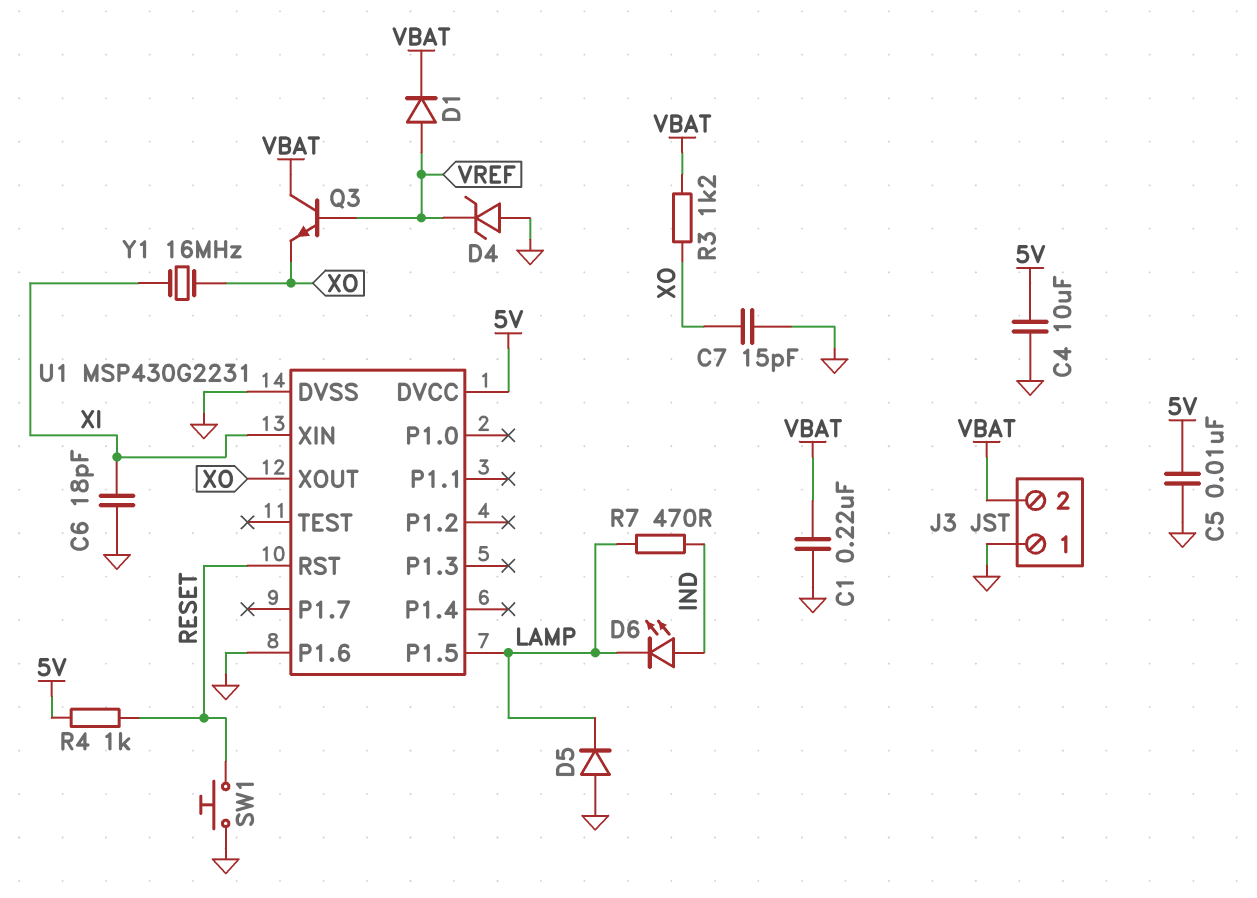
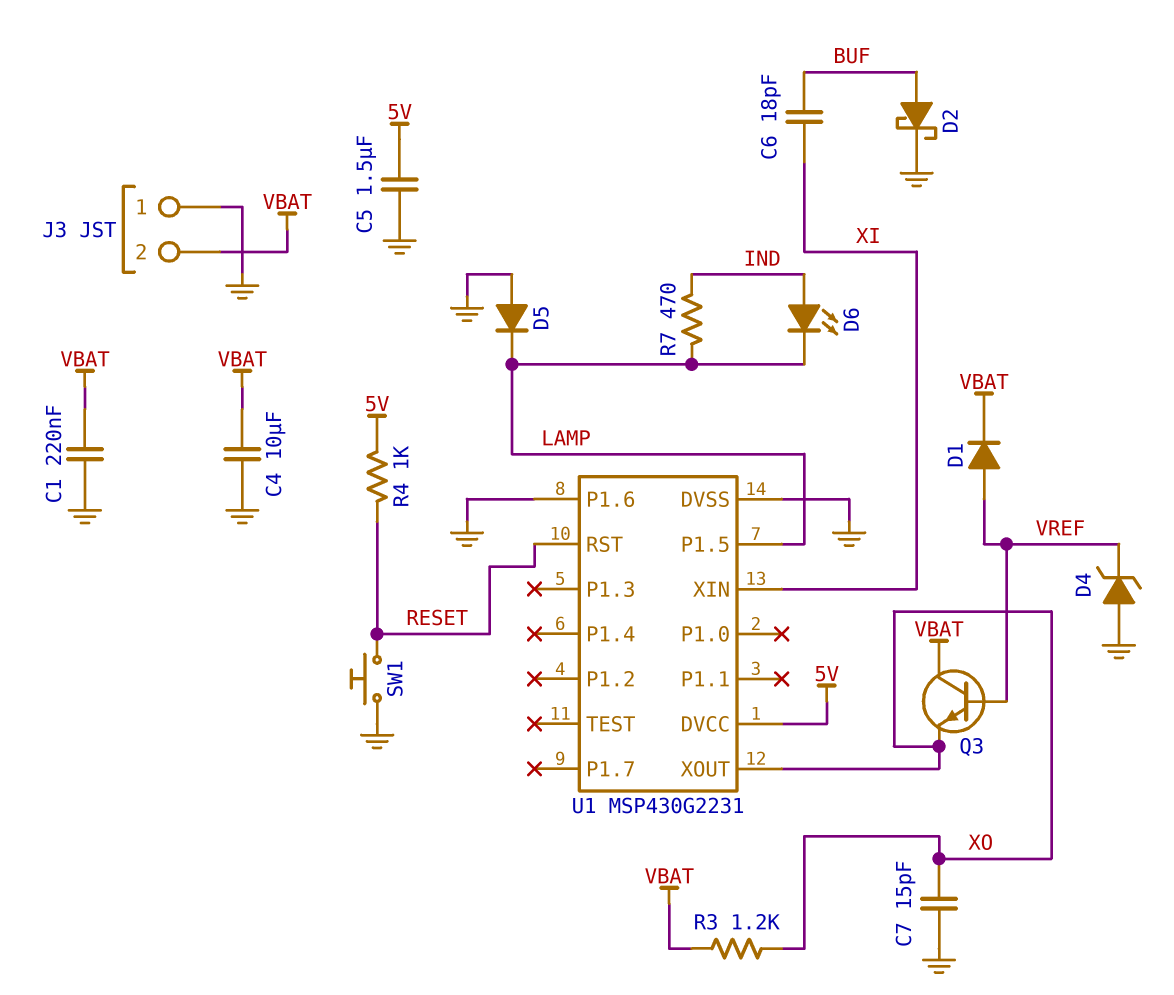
C4: 10uF (5V, GND) -> 10uF (GND, VBAT)
C5: 10nF (5V, GND) -> 1.5uF (5V, GND)
C6: 18pF (GND, XI) -> 18pF (BUF, XI)
D2: none -> schottky (A BUF, K GND)
Y1: 16MHz (XI, XO) -> none

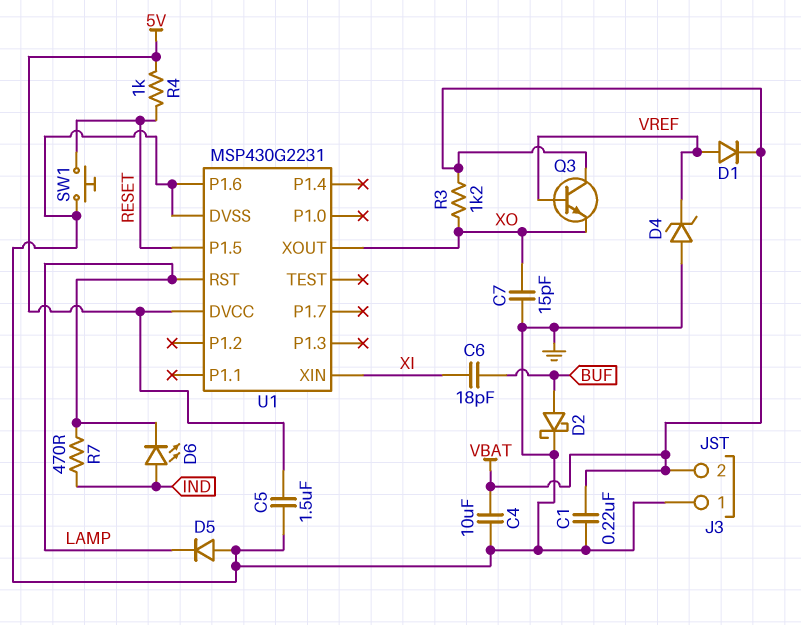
U1 pin P1.5: LAMP -> RESET
U1 pin RST: RESET -> LAMP

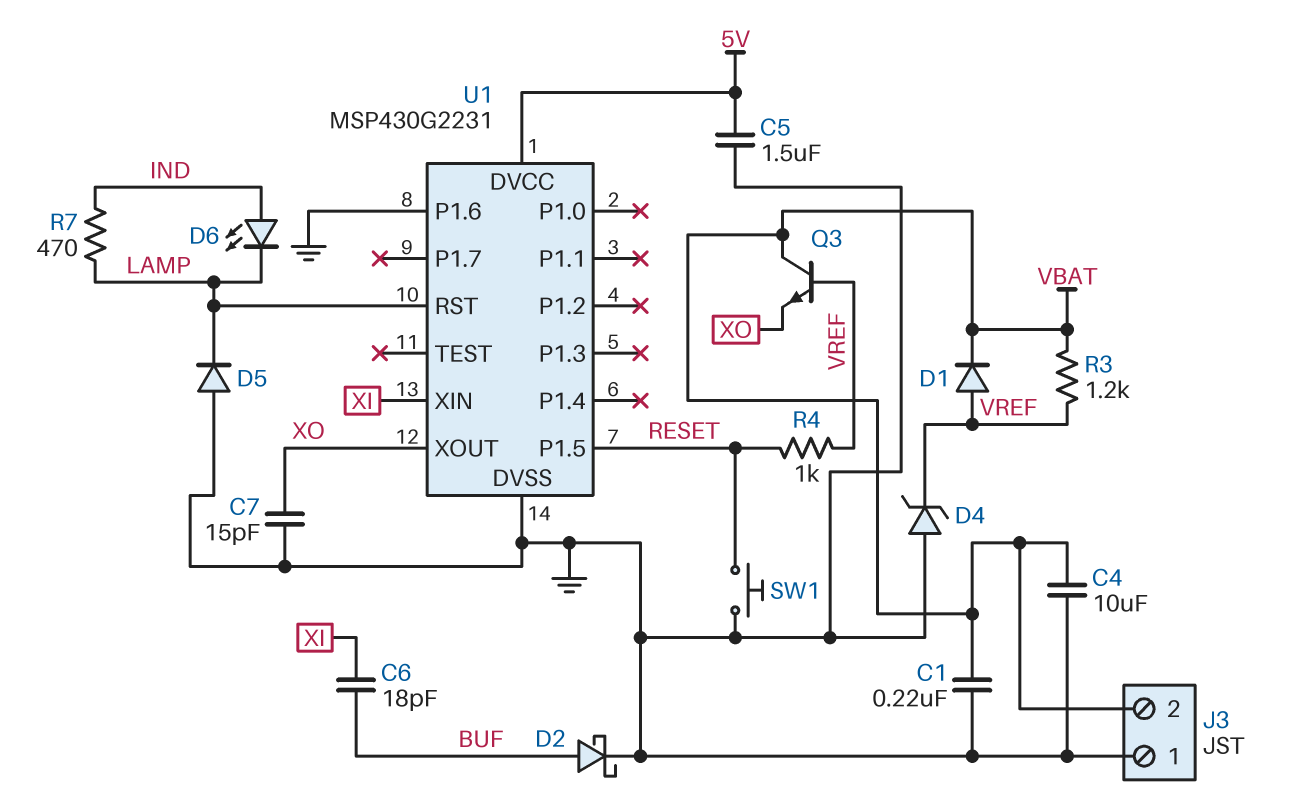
R3: 1.2k (VBAT, XO) -> 1.2k (VBAT, VREF)
R4: 1k (5V, RESET) -> 1k (RESET, VREF)

